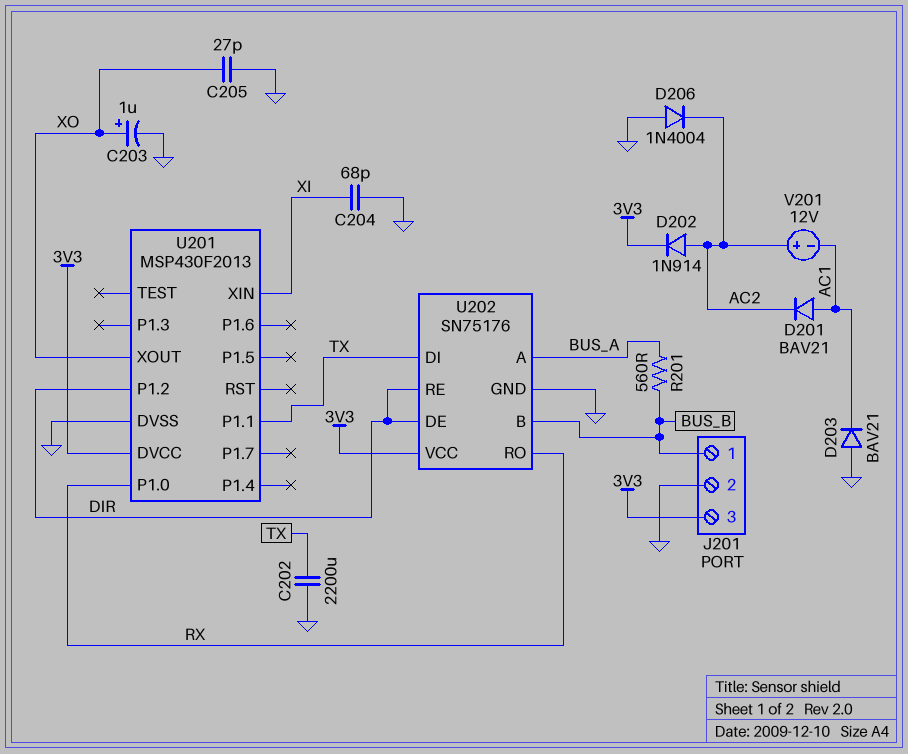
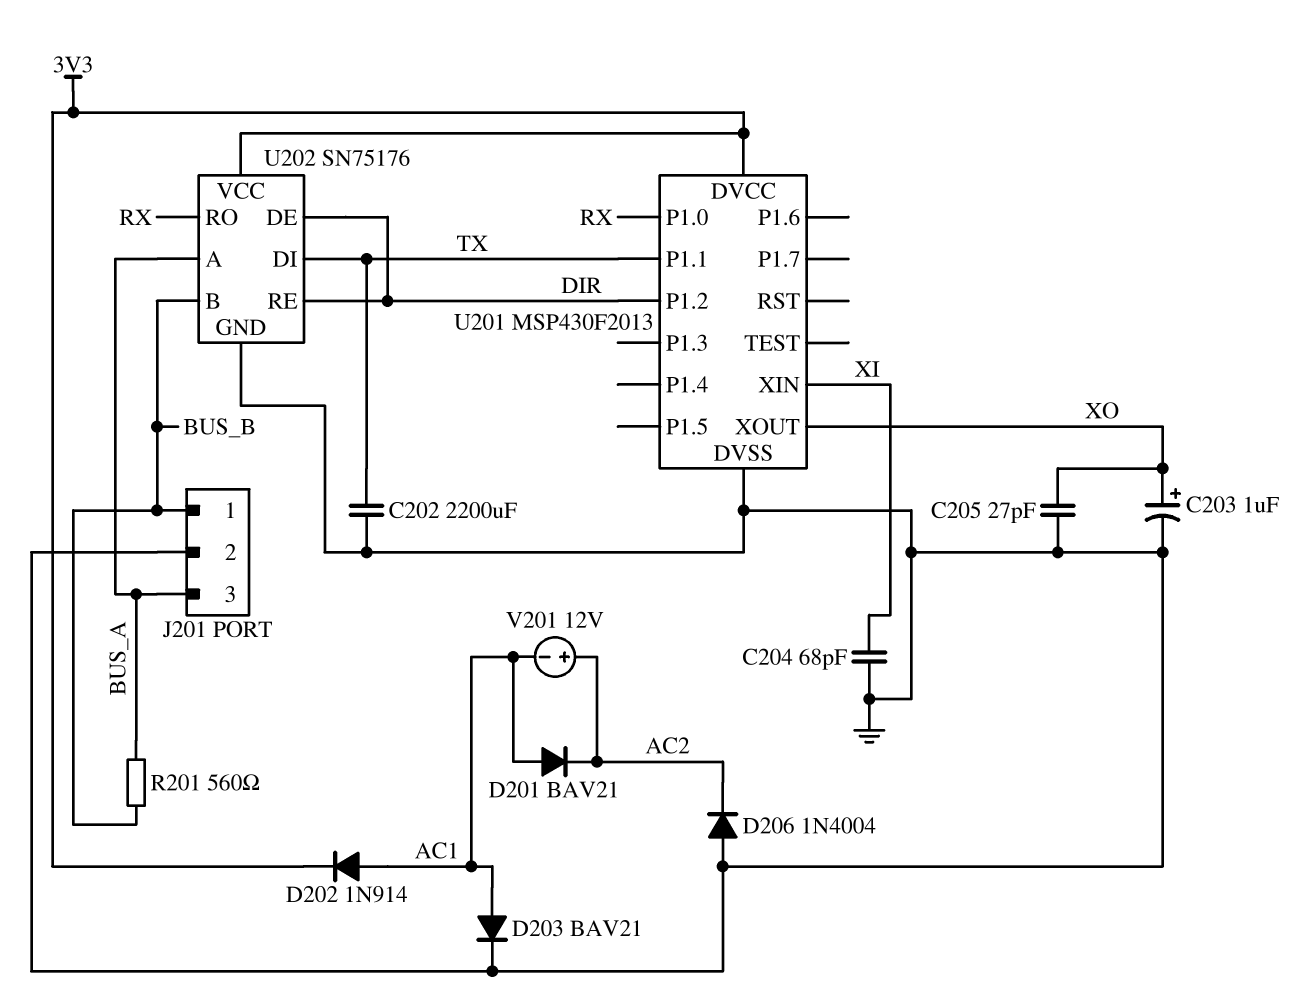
D202: diode 1N914 (A AC2, K 3V3) -> diode 1N914 (A AC1, K 3V3)
D203: diode BAV21 (A GND, K AC1) -> diode BAV21 (A AC1, K GND)
J201 pin 3: 3V3 -> BUS_A

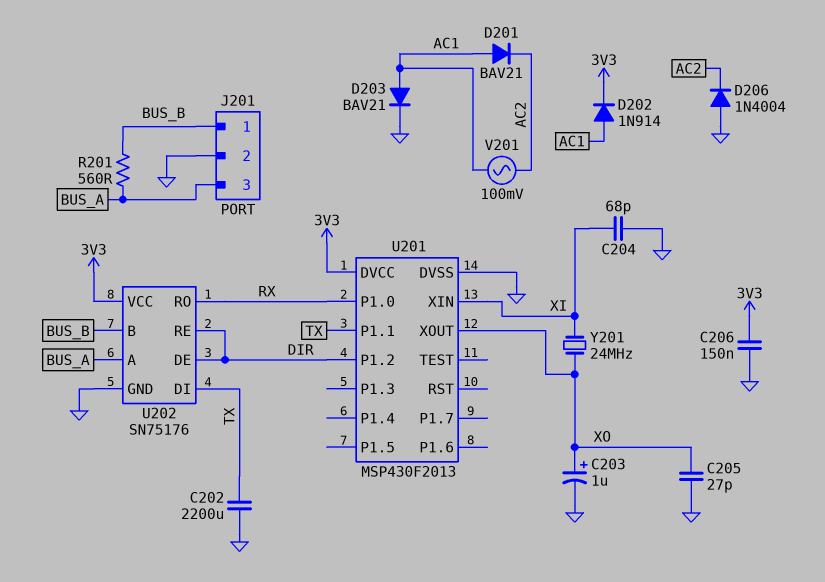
C206: none -> 150nF (3V3, GND)
V201: 12V (plus AC2, minus AC1) -> AC 100mV (AC1, AC2)
Y201: none -> 24MHz (XI, XO)

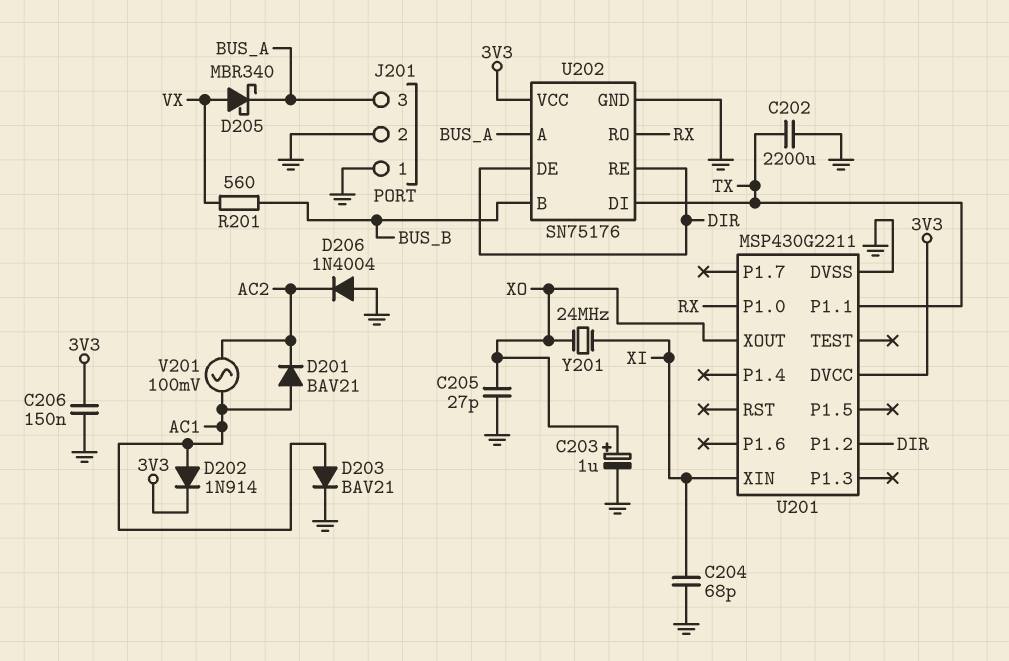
D205: none -> schottky MBR340 (A VX, K BUS_A)
J201 pin 1: BUS_B -> GND
R201: 560 (BUS_A, BUS_B) -> 560 (BUS_B, VX)
U201: MSP430F2013 -> MSP430G2211

